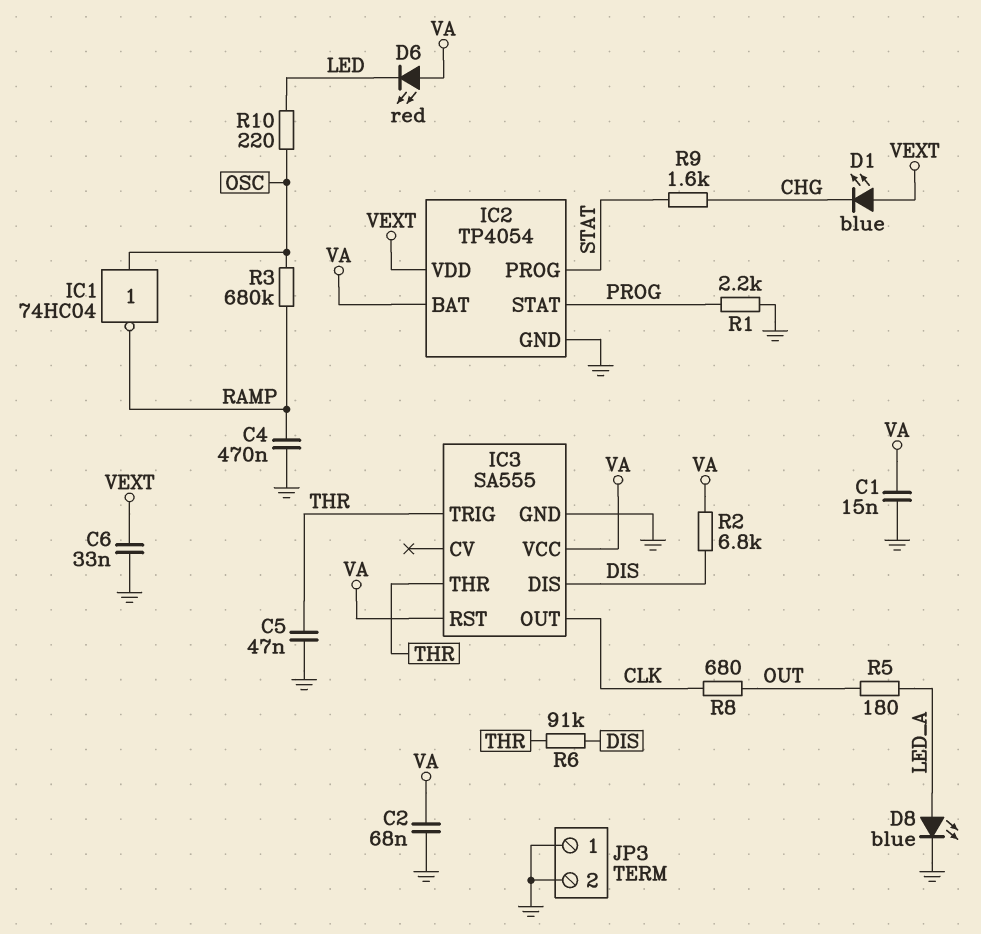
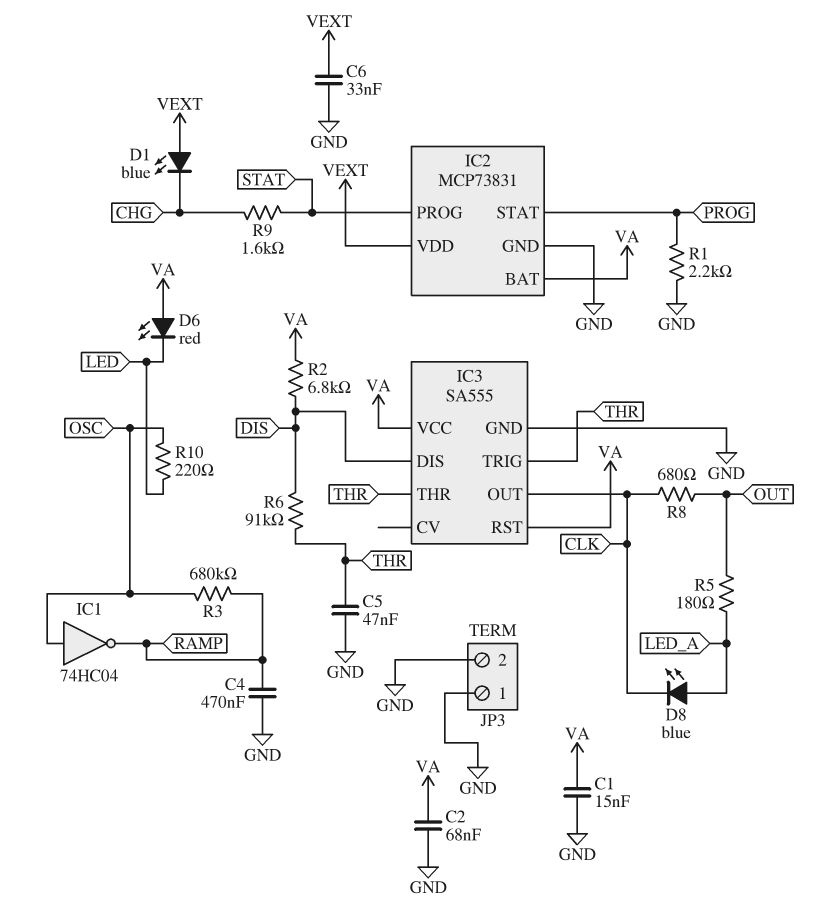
D8: LED blue (A LED_A, K GND) -> LED blue (A LED_A, K CLK)
IC2: TP4054 -> MCP73831

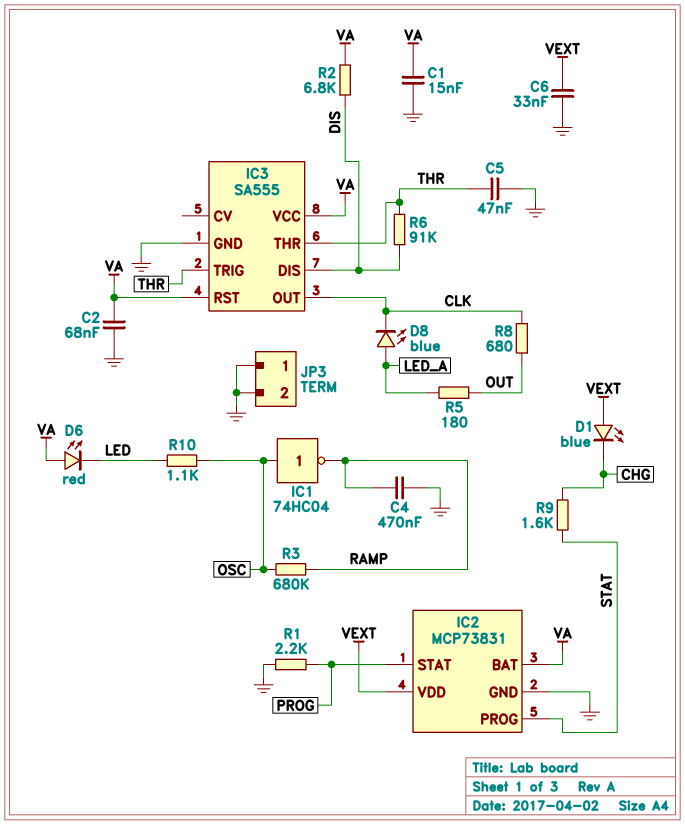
R10: 220 (LED, OSC) -> 1.1k (LED, OSC)

